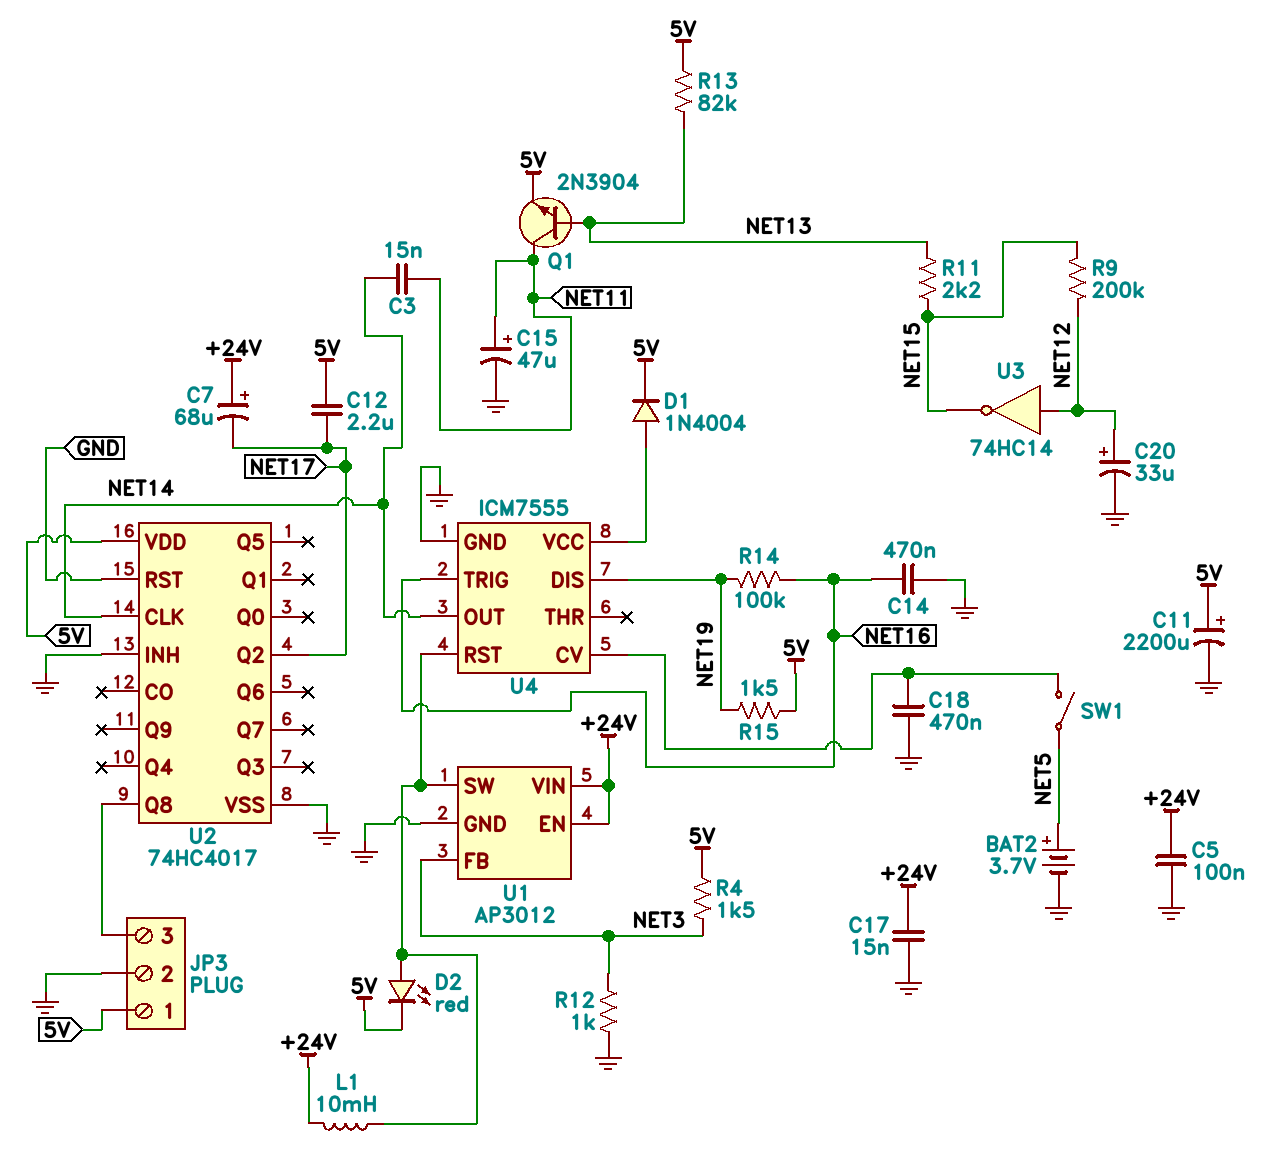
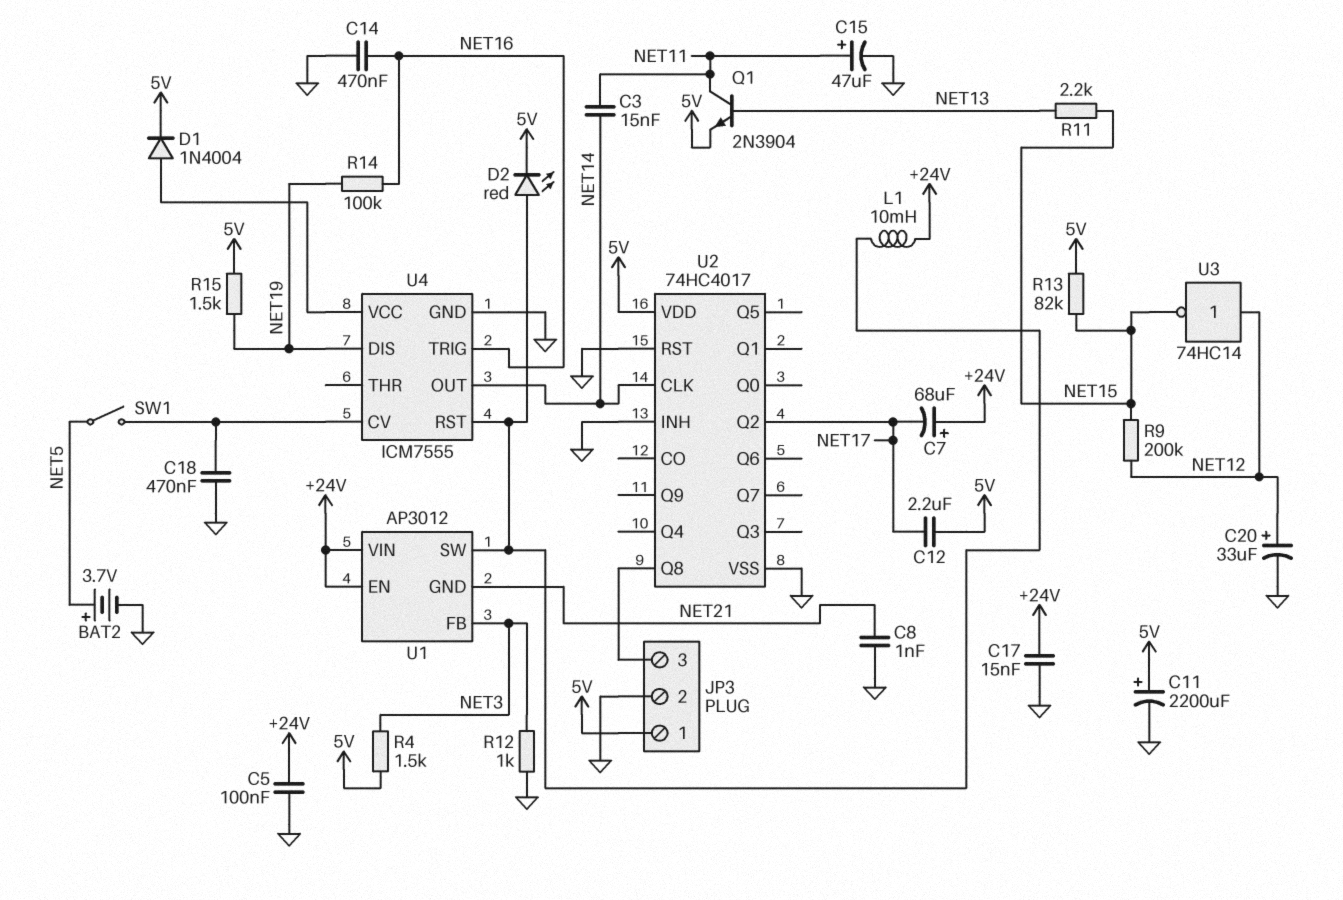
C8: none -> 1nF (GND, NET21)
R13: 82k (5V, NET13) -> 82k (5V, NET15)
U1 pin GND: GND -> NET21

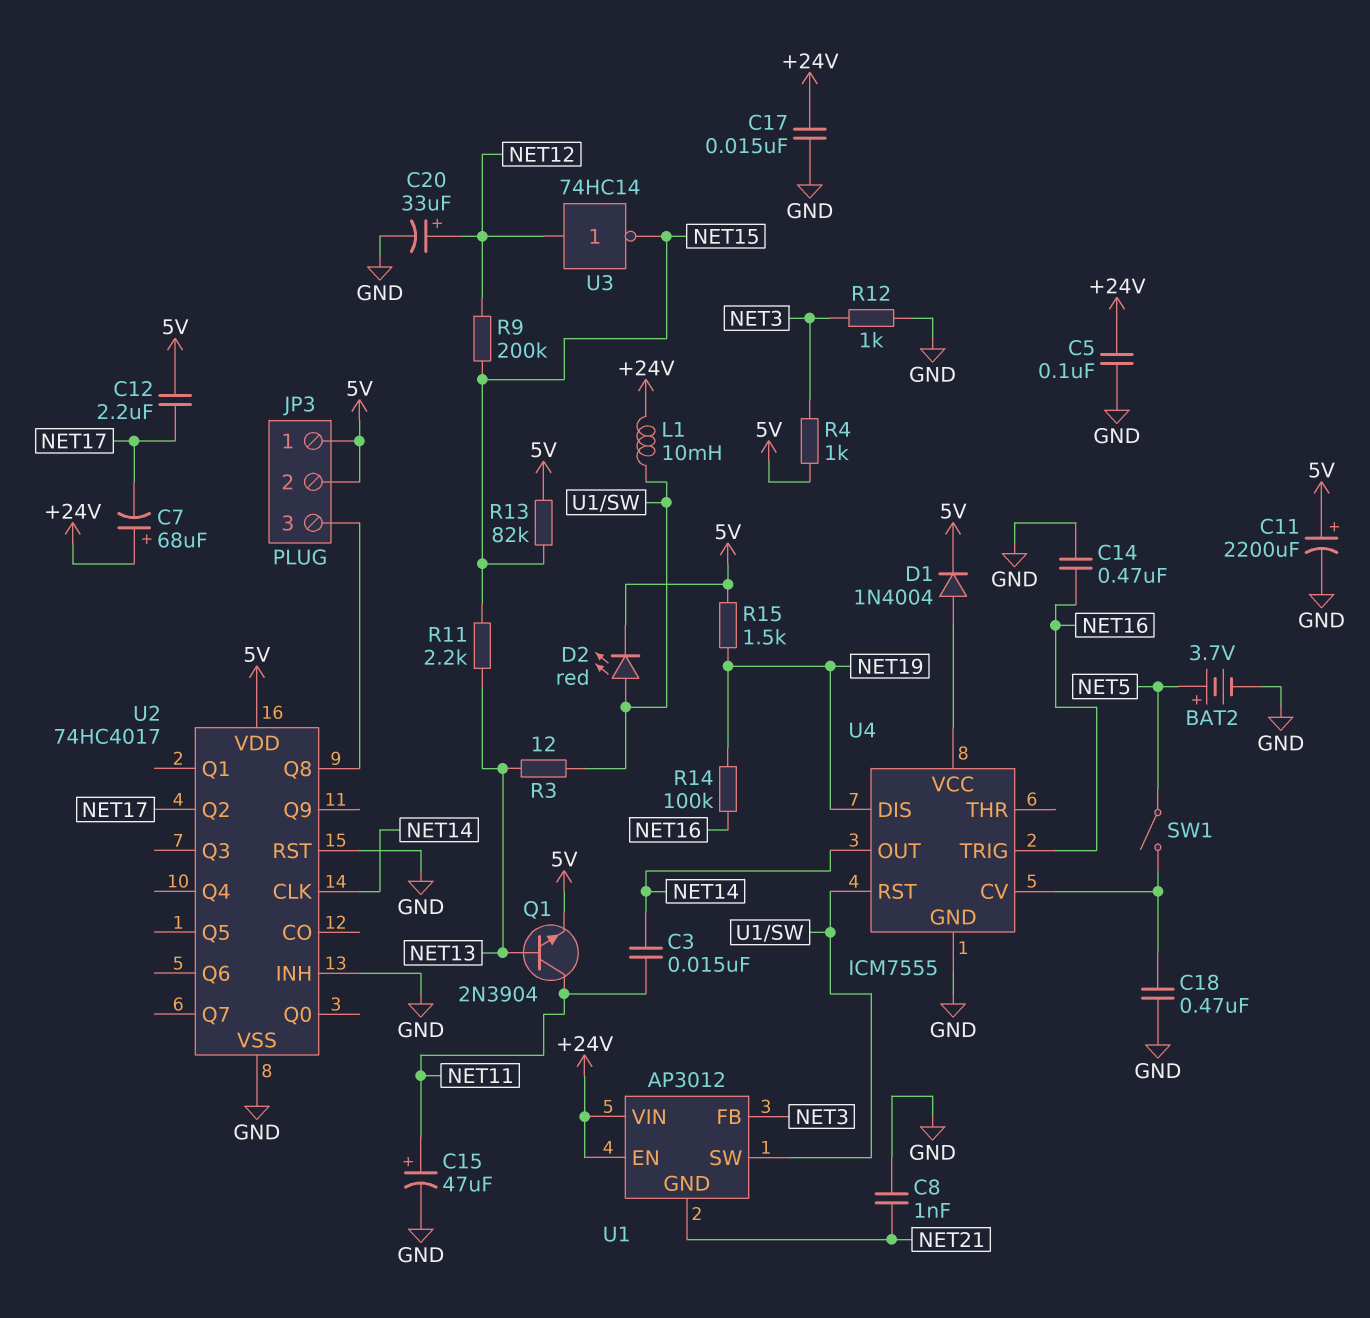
JP3 pin 2: GND -> 5V
R3: none -> 12 (NET13, U1/SW)
R4: 1.5k (5V, NET3) -> 1k (5V, NET3)

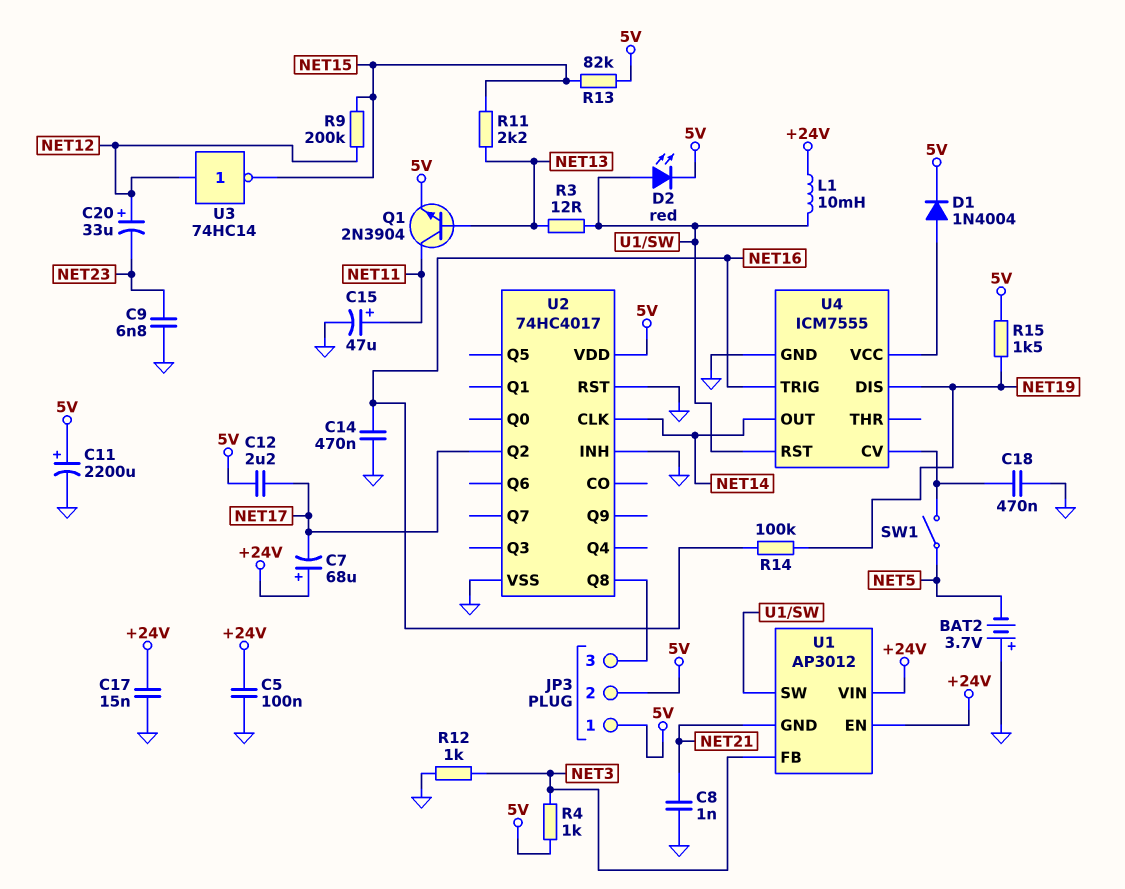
BAT2: 3.7V (plus NET5, minus GND) -> 3.7V (plus GND, minus NET5)
C3: 15nF (NET11, NET14) -> none
C9: none -> 6.8nF (GND, NET23)
C20: 33uF (plus NET12, minus GND) -> 33uF (plus NET12, minus NET23)

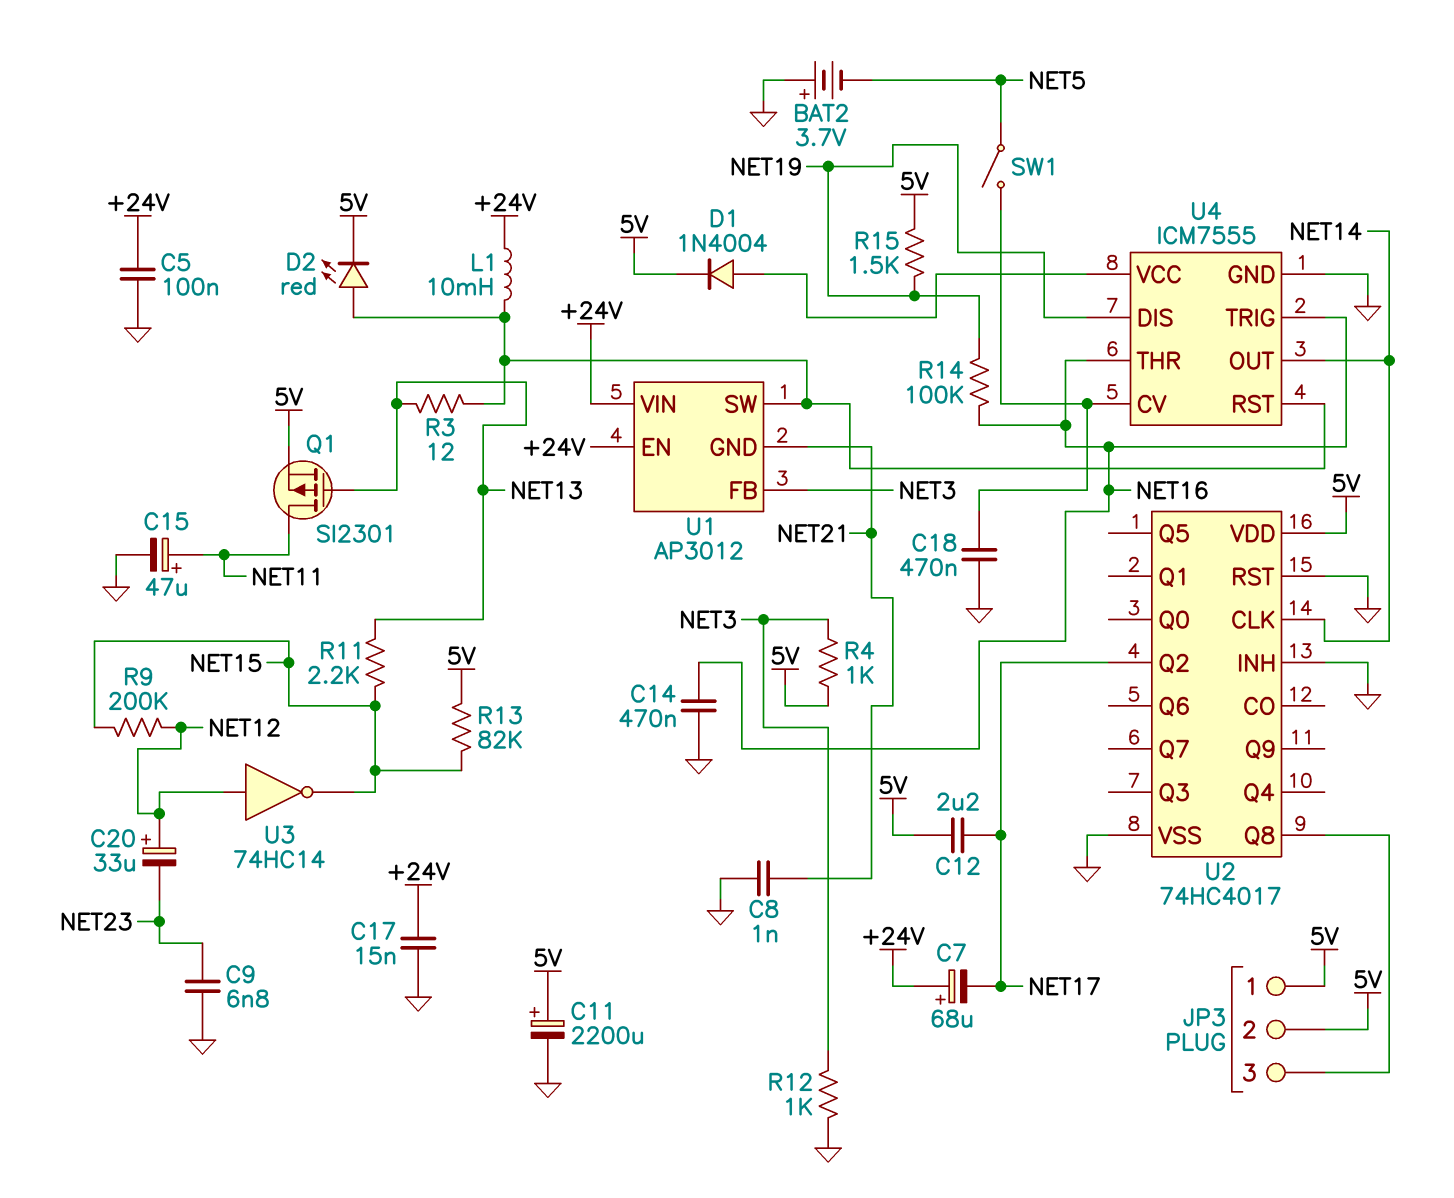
Q1: NPN 2N3904 (B NET13, C NET11, E 5V) -> PMOS SI2301 (G NET13, D NET11, S 5V)
U4 pin THR: none -> NET16

